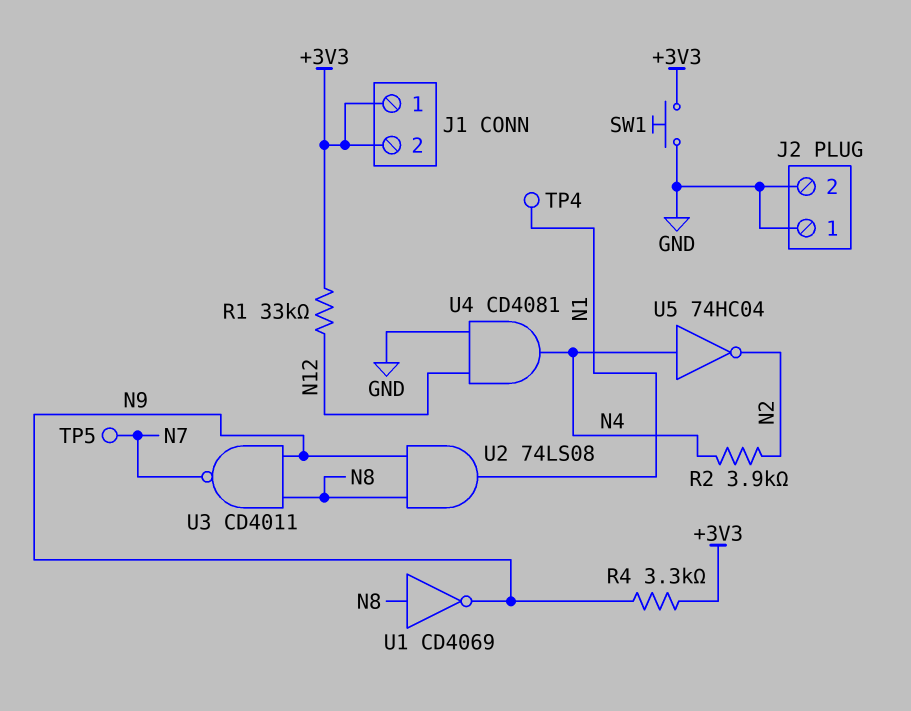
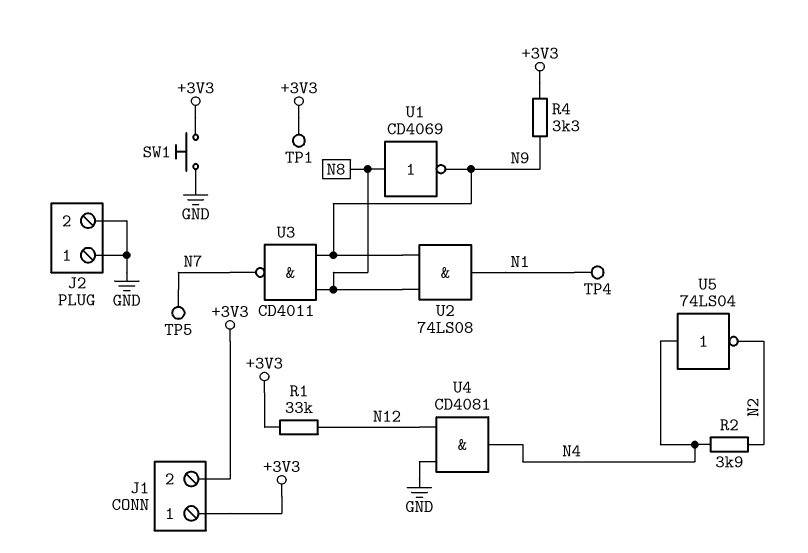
TP1: none -> test point (+3V3)
U5: NOT 74HC04 (in N4, out N2) -> NOT 74LS04 (in N4, out N2)

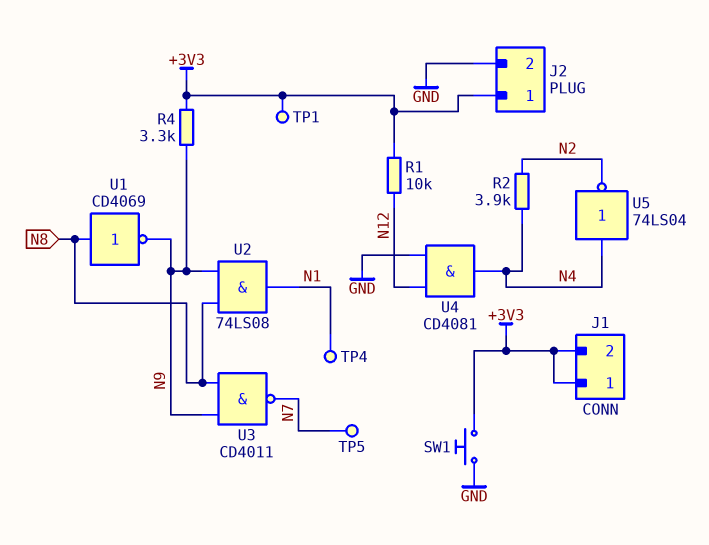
J2 pin 1: GND -> +3V3
R1: 33k (+3V3, N12) -> 10k (+3V3, N12)

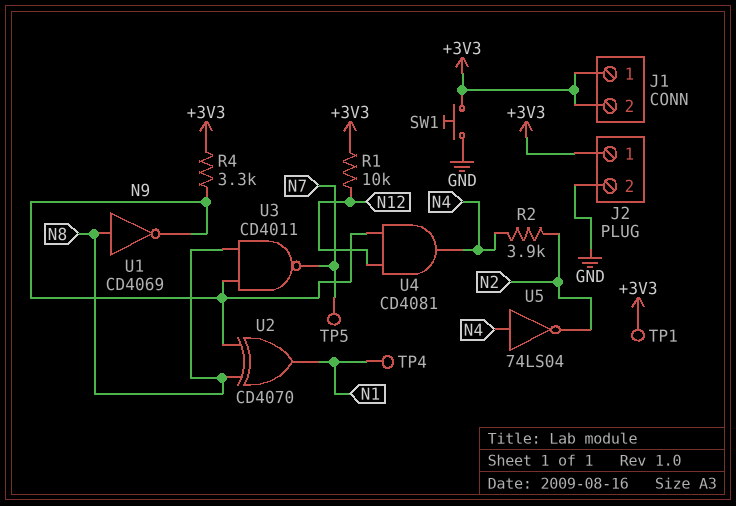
U2: AND 74LS08 (in N8, in N9, out N1) -> XOR CD4070 (in N8, in N9, out N1)
U4: AND CD4081 (in GND, in N12, out N4) -> AND CD4081 (in N9, in N12, out N4)

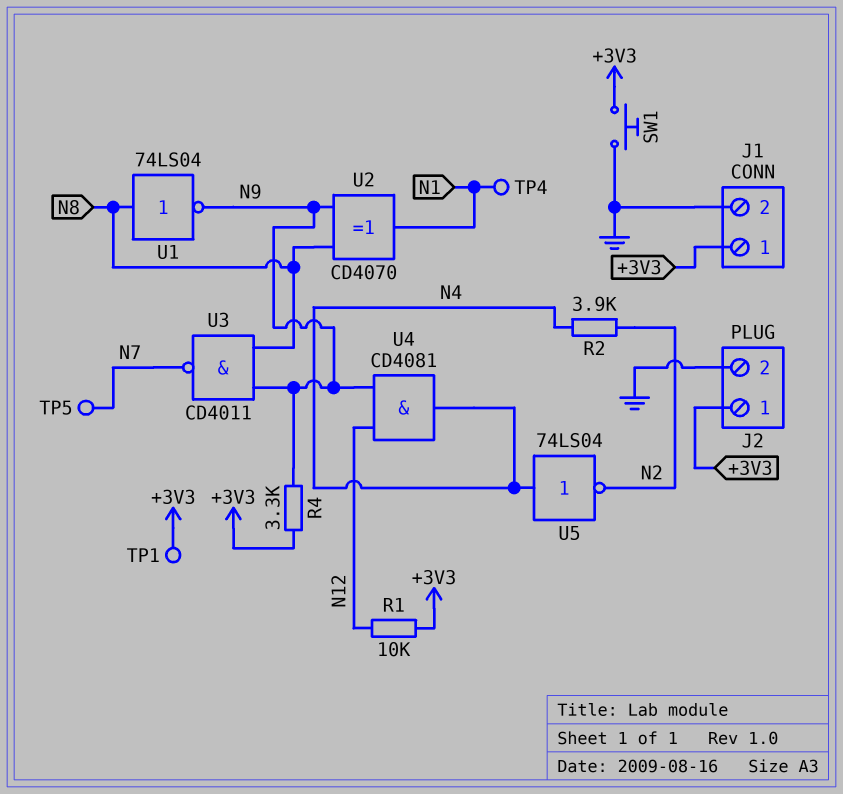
J1 pin 2: +3V3 -> GND
U1: NOT CD4069 (in N8, out N9) -> NOT 74LS04 (in N8, out N9)

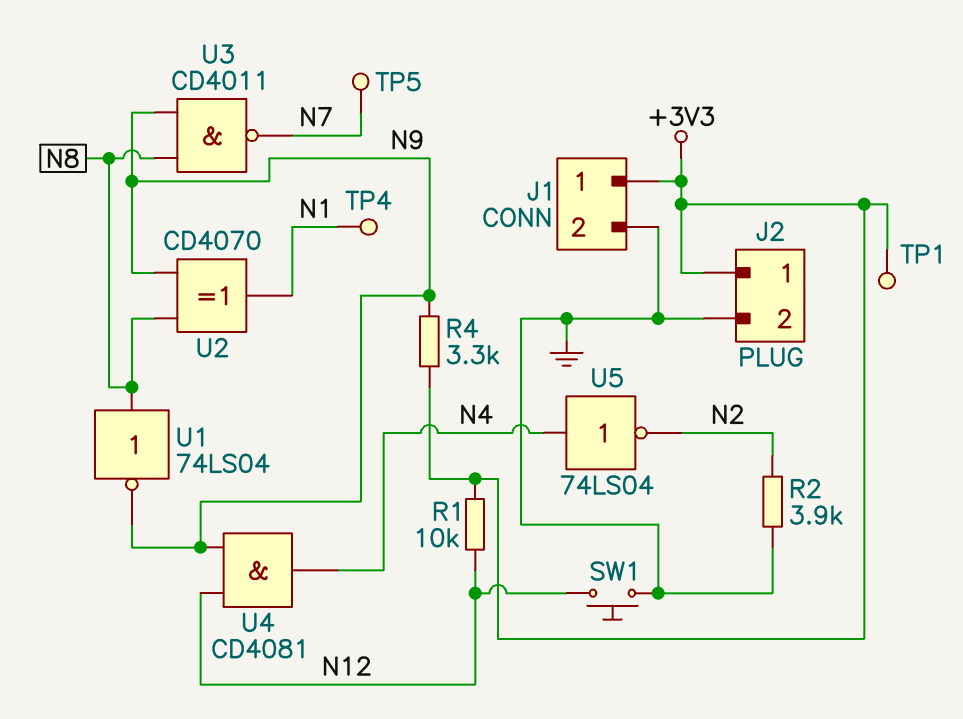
R2: 3.9k (N2, N4) -> 3.9k (GND, N2)
SW1: button (+3V3, GND) -> button (GND, N12)

